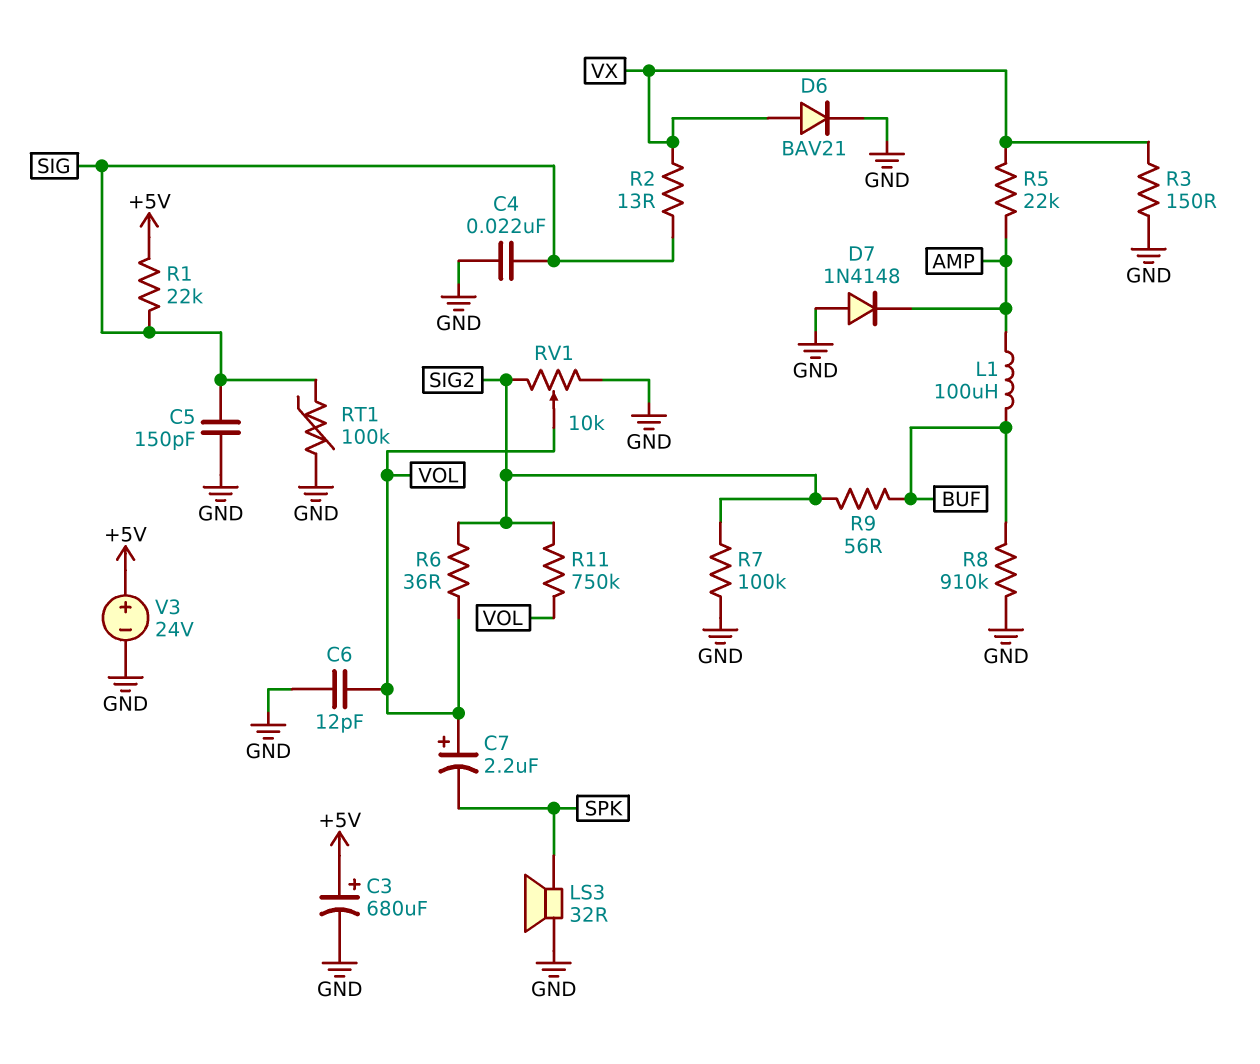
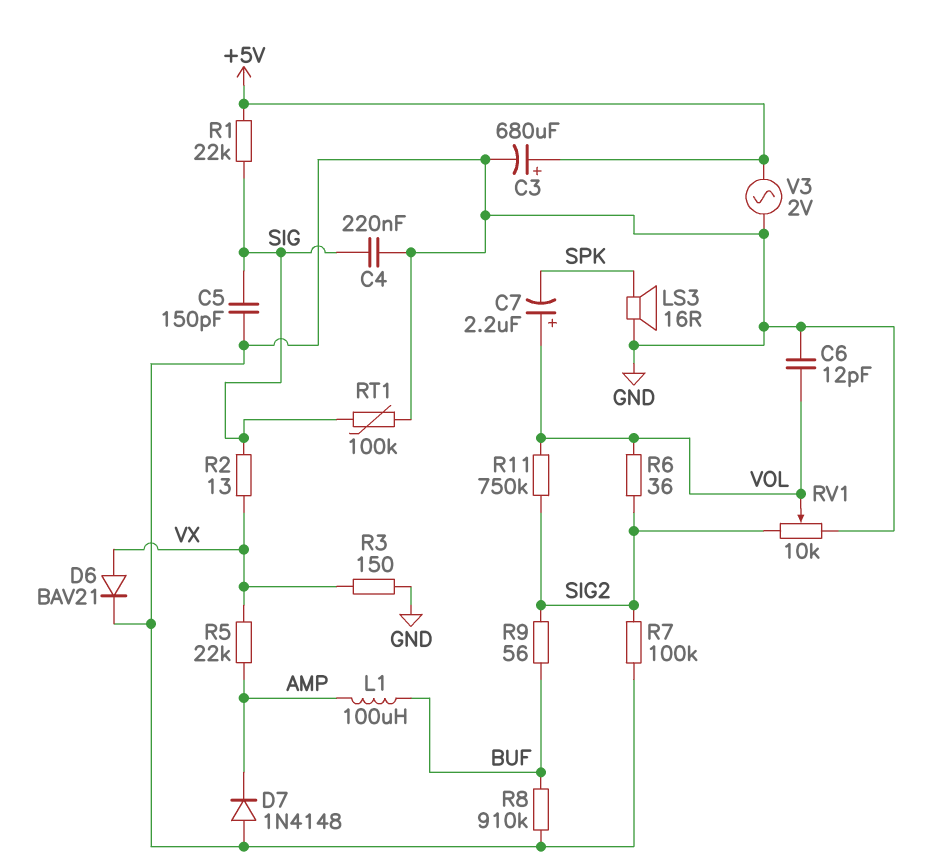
C4: 22nF (GND, SIG) -> 220nF (GND, SIG)
LS3: speaker 32R (GND, SPK) -> speaker 16R (GND, SPK)
V3: 24V (plus +5V, minus GND) -> AC 2V (+5V, GND)

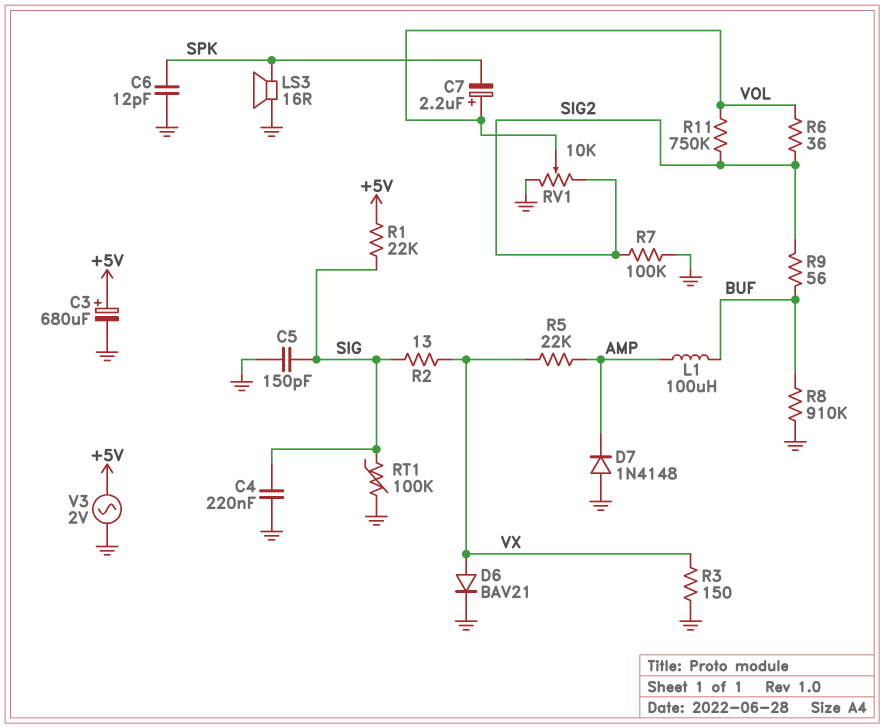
C6: 12pF (GND, VOL) -> 12pF (GND, SPK)

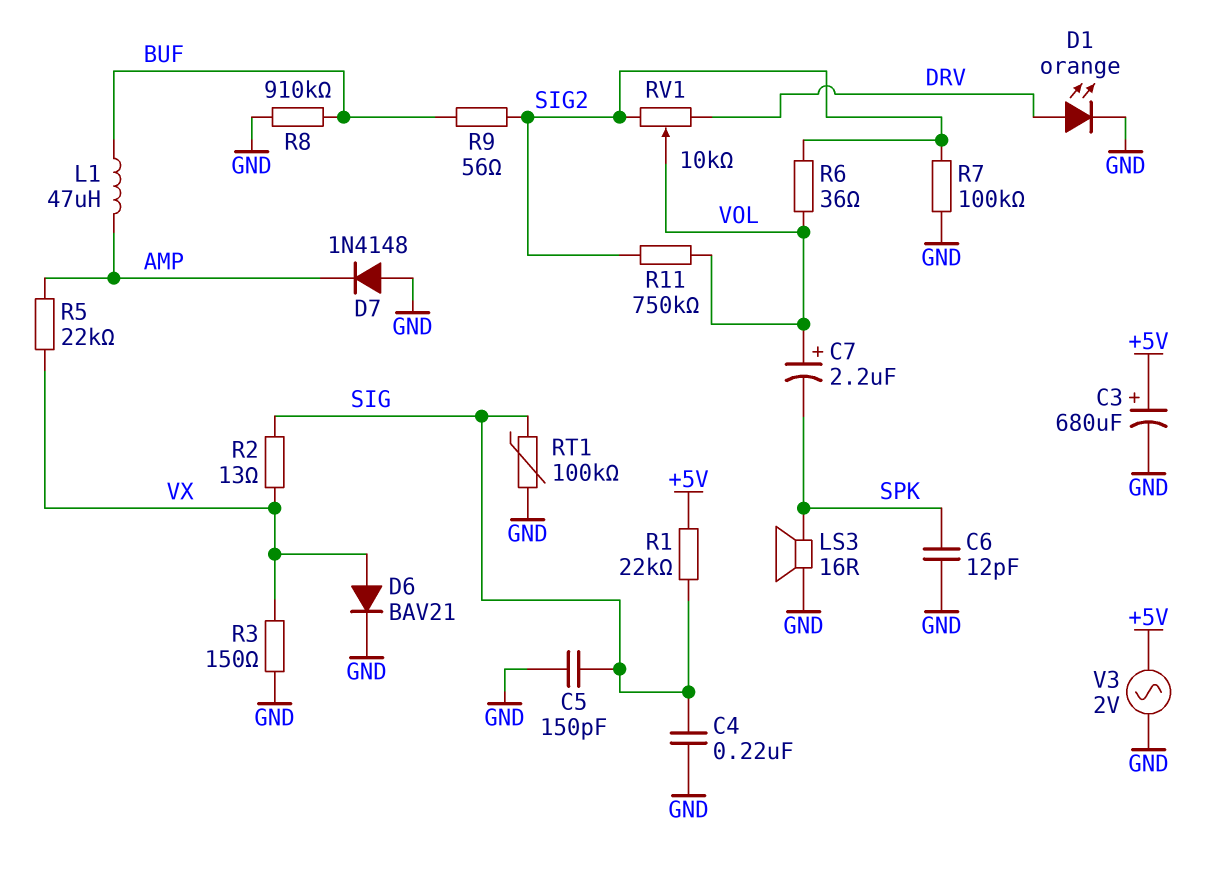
D1: none -> LED orange (A DRV, K GND)
L1: 100uH (AMP, BUF) -> 47uH (AMP, BUF)
RV1: 10k (GND, SIG2, wiper VOL) -> 10k (DRV, SIG2, wiper VOL)

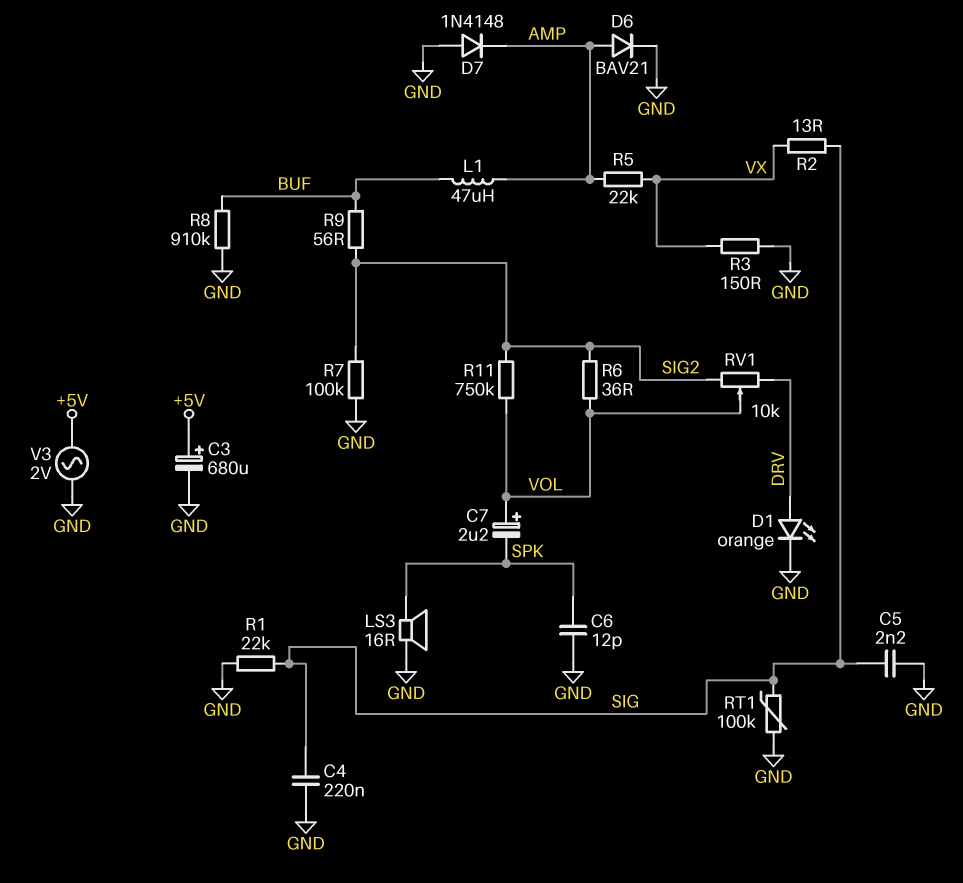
C5: 150pF (GND, SIG) -> 2.2nF (GND, SIG)
D6: diode BAV21 (A VX, K GND) -> diode BAV21 (A AMP, K GND)
R1: 22k (+5V, SIG) -> 22k (GND, SIG)

